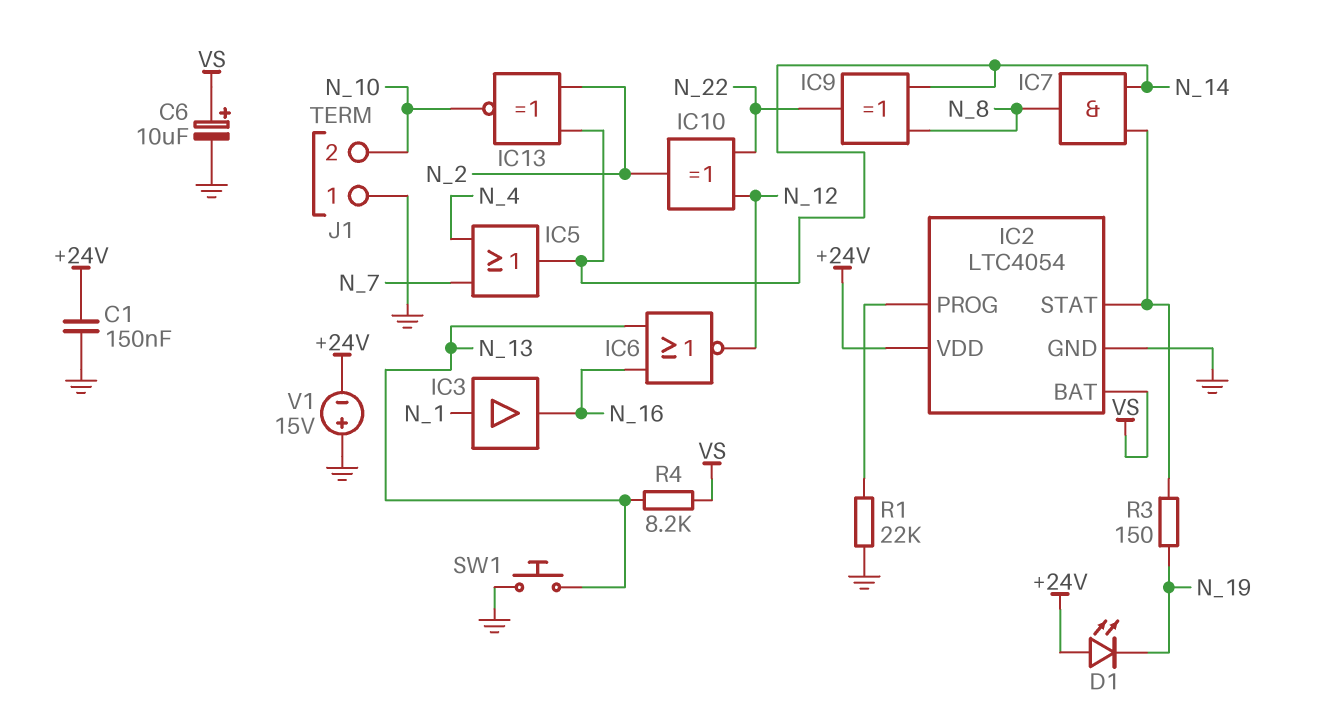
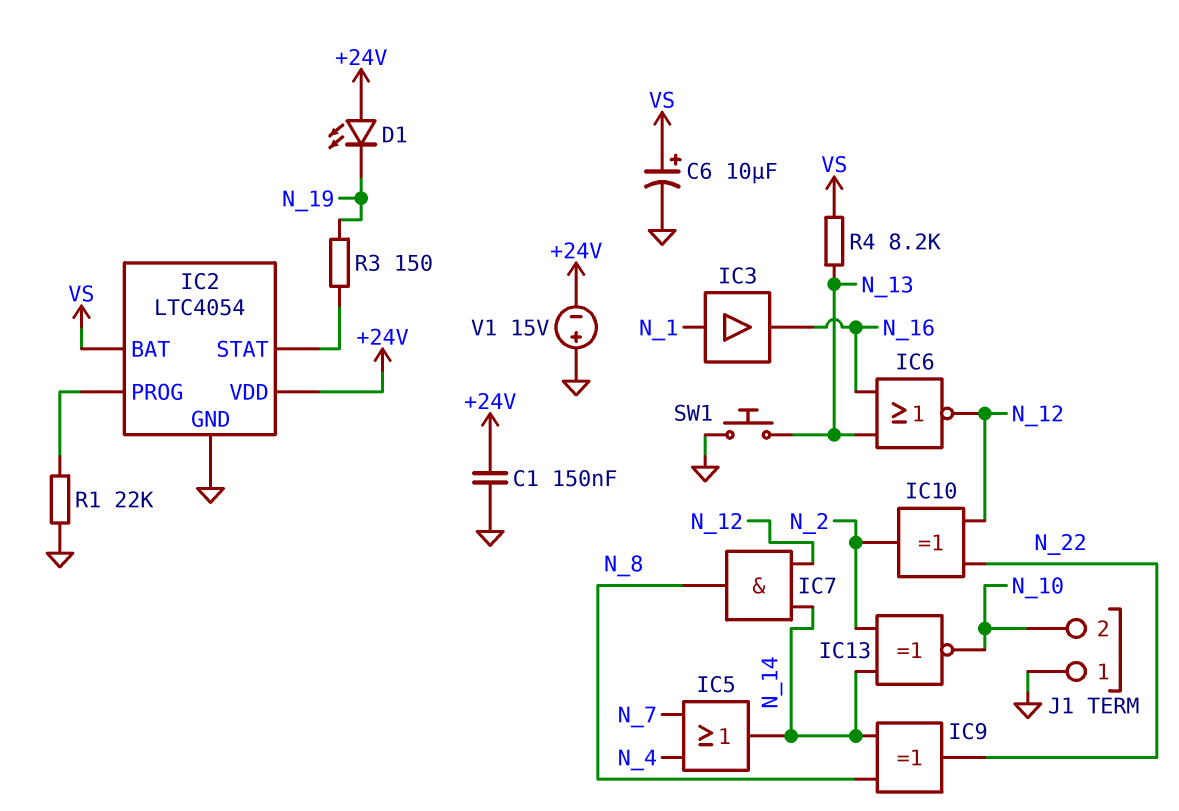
IC7: AND (in IC2/STAT, in N_14, out N_8) -> AND (in N_12, in N_14, out N_8)

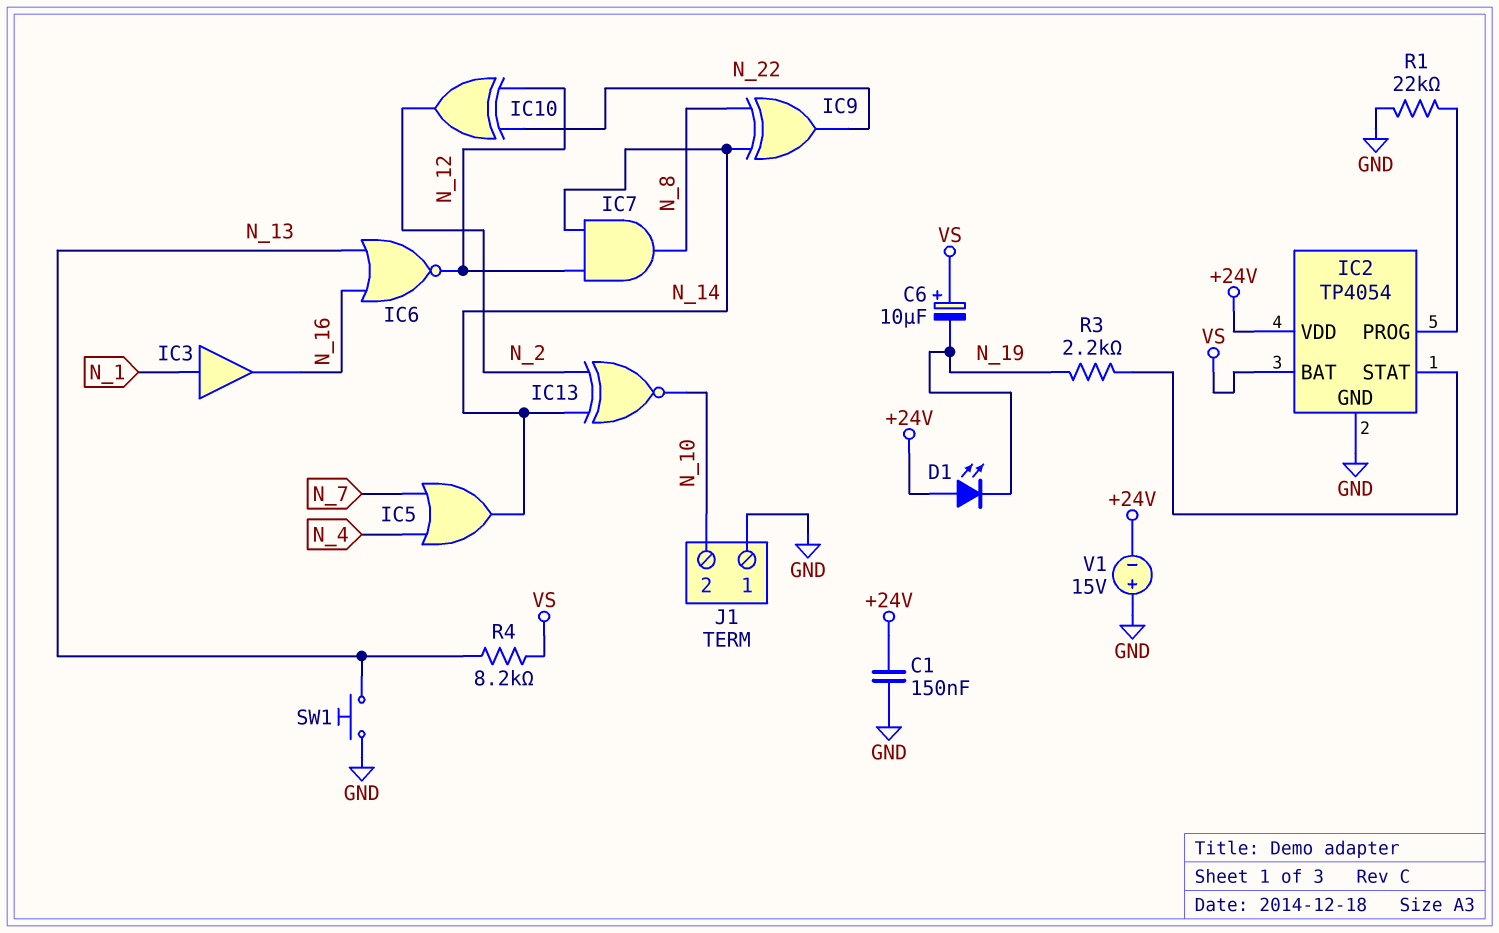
C6: 10uF (plus VS, minus GND) -> 10uF (plus VS, minus N_19)
IC2: LTC4054 -> TP4054
R3: 150 (IC2/STAT, N_19) -> 2.2k (IC2/STAT, N_19)

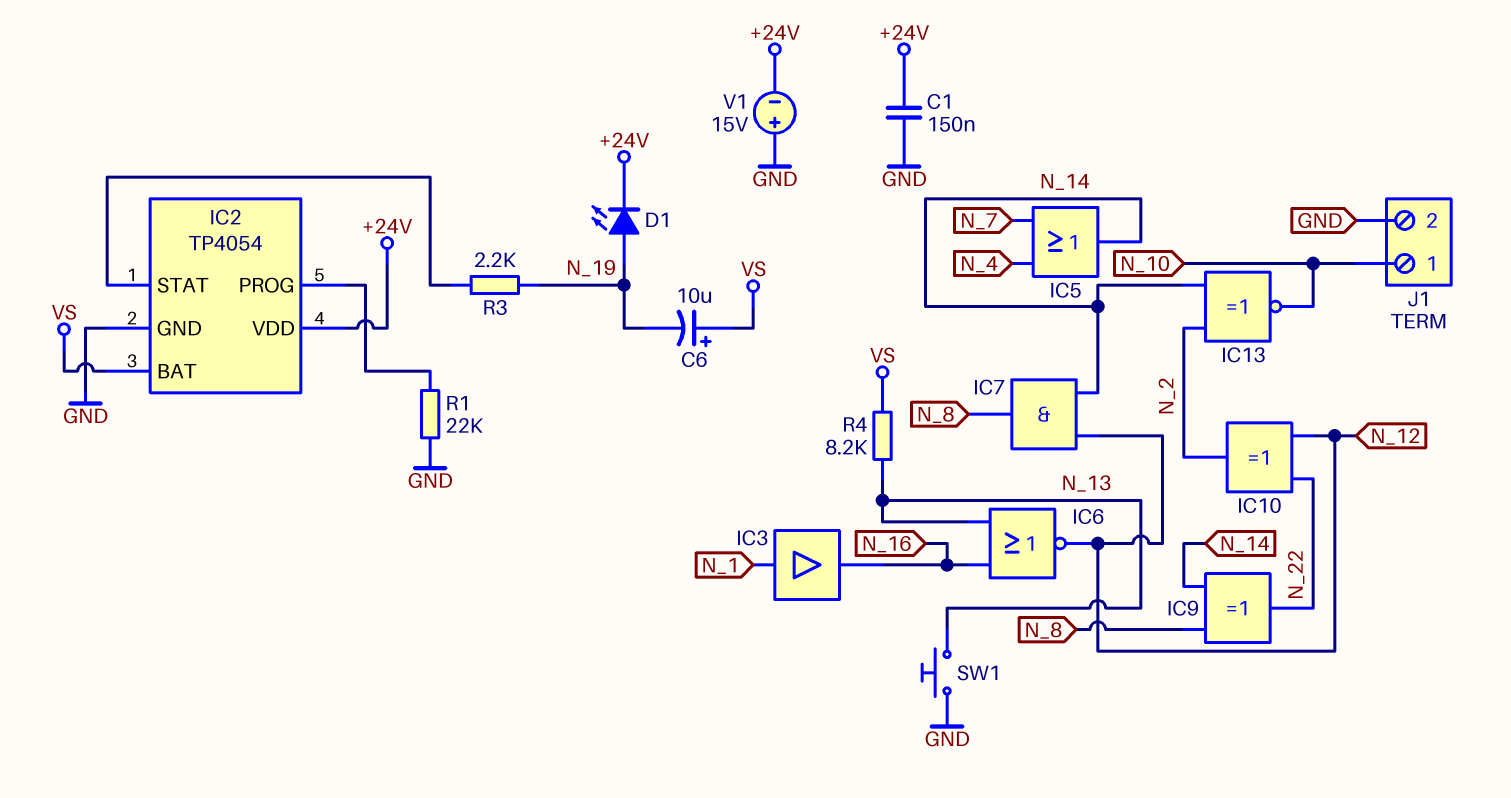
D1: LED (A +24V, K N_19) -> LED (A N_19, K +24V)
J1 pin 1: GND -> N_10
J1 pin 2: N_10 -> GND

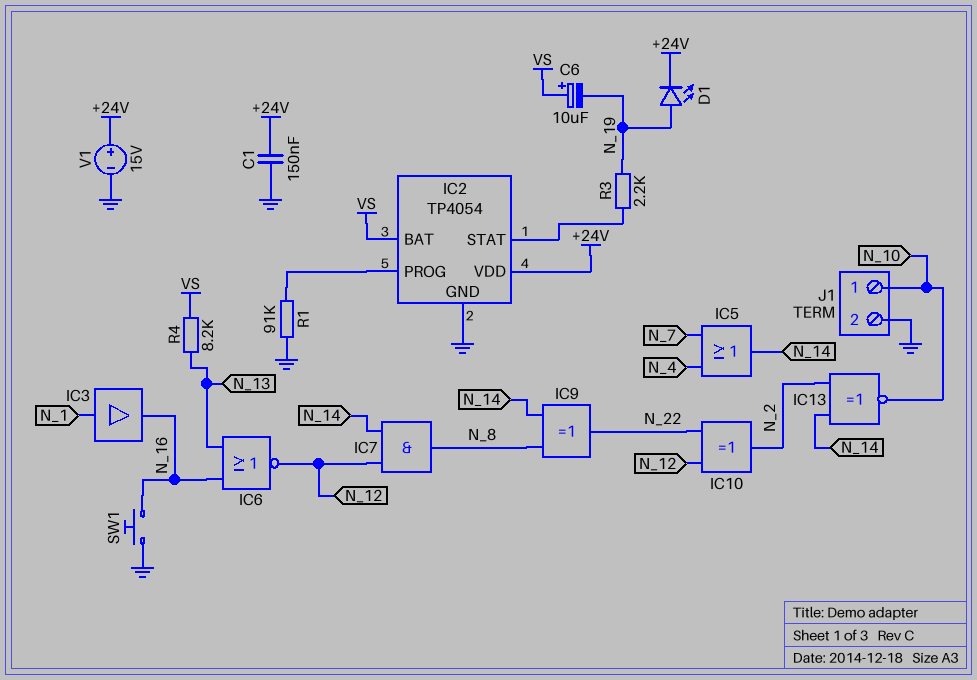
R1: 22k (GND, IC2/PROG) -> 91k (GND, IC2/PROG)
SW1: button (GND, N_13) -> button (GND, N_16)
V1: 15V (plus GND, minus +24V) -> 15V (plus +24V, minus GND)

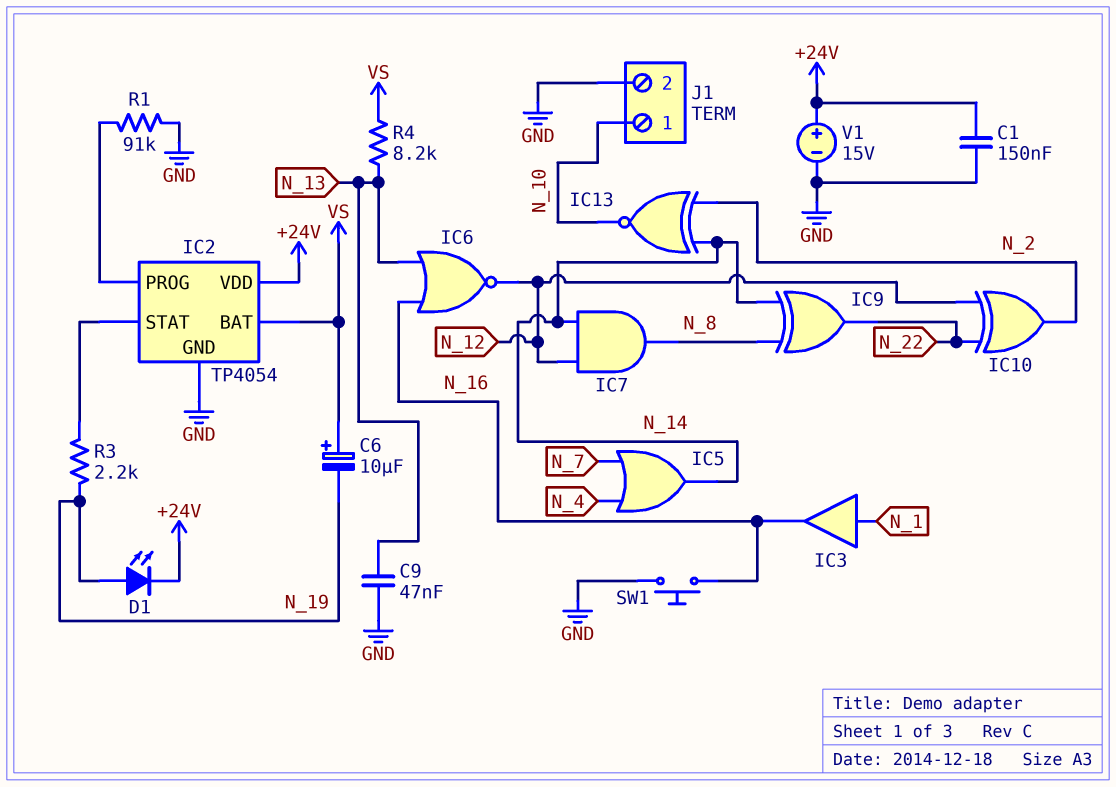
C9: none -> 47nF (GND, N_13)

